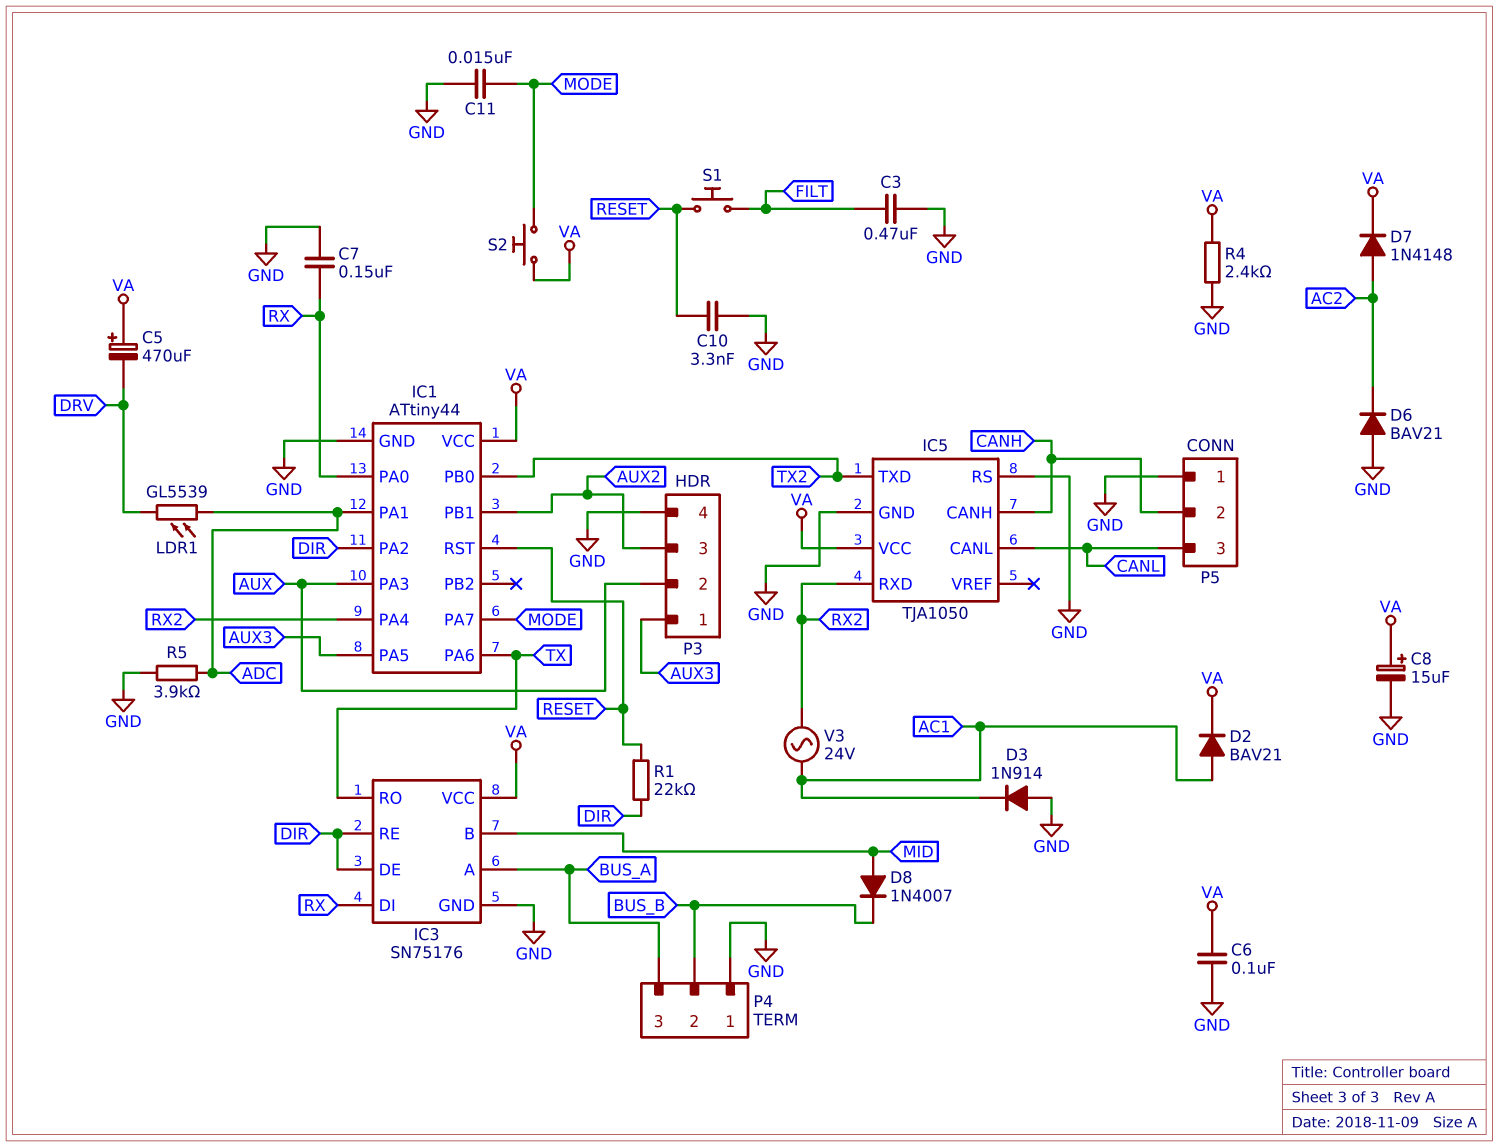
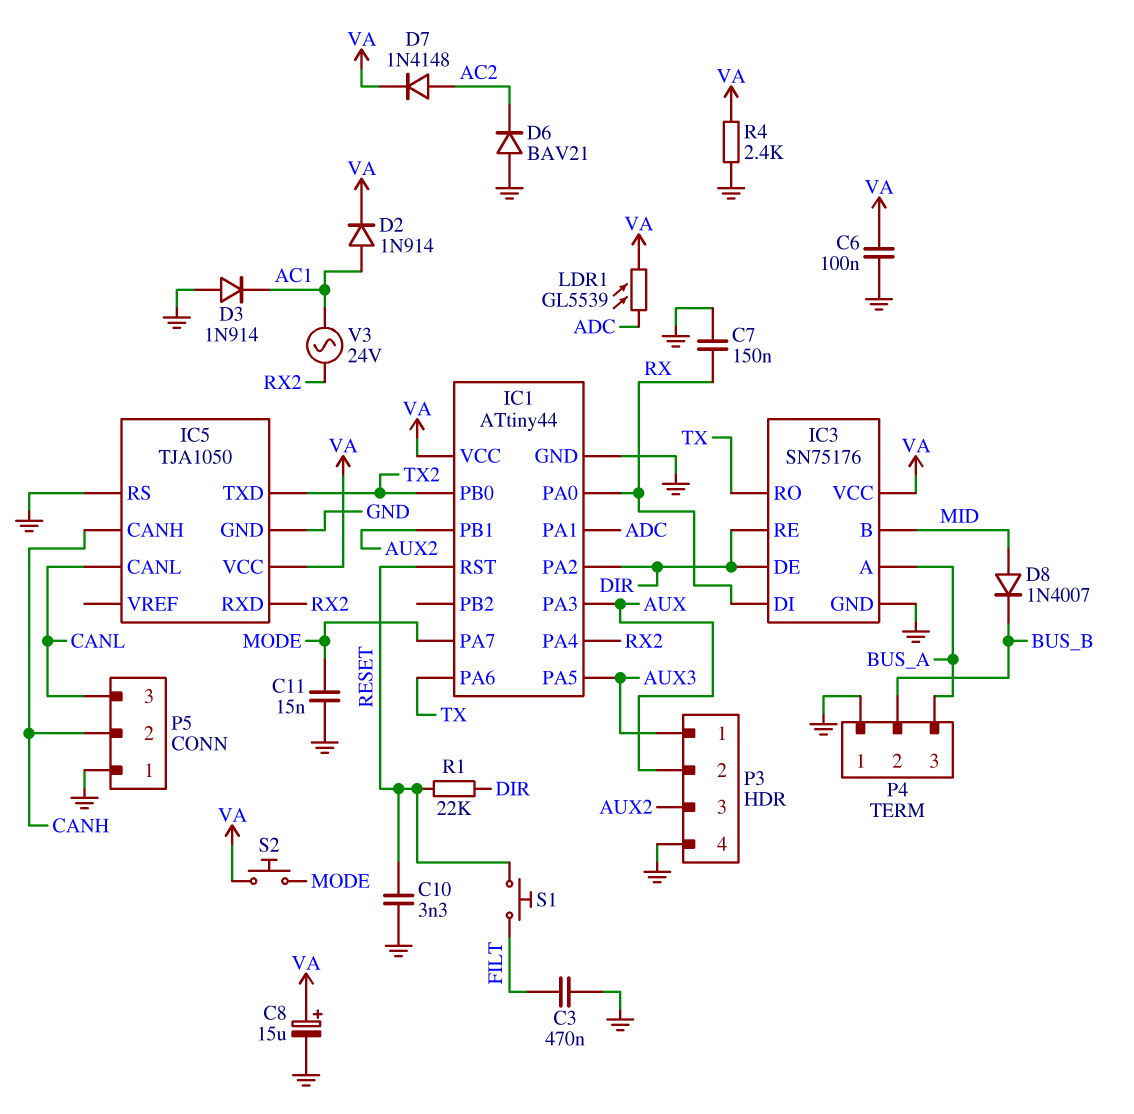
C5: 470uF (plus VA, minus DRV) -> none
D2: diode BAV21 (A AC1, K VA) -> diode 1N914 (A AC1, K VA)
LDR1: GL5539 (ADC, DRV) -> GL5539 (ADC, VA)
R5: 3.9k (ADC, GND) -> none

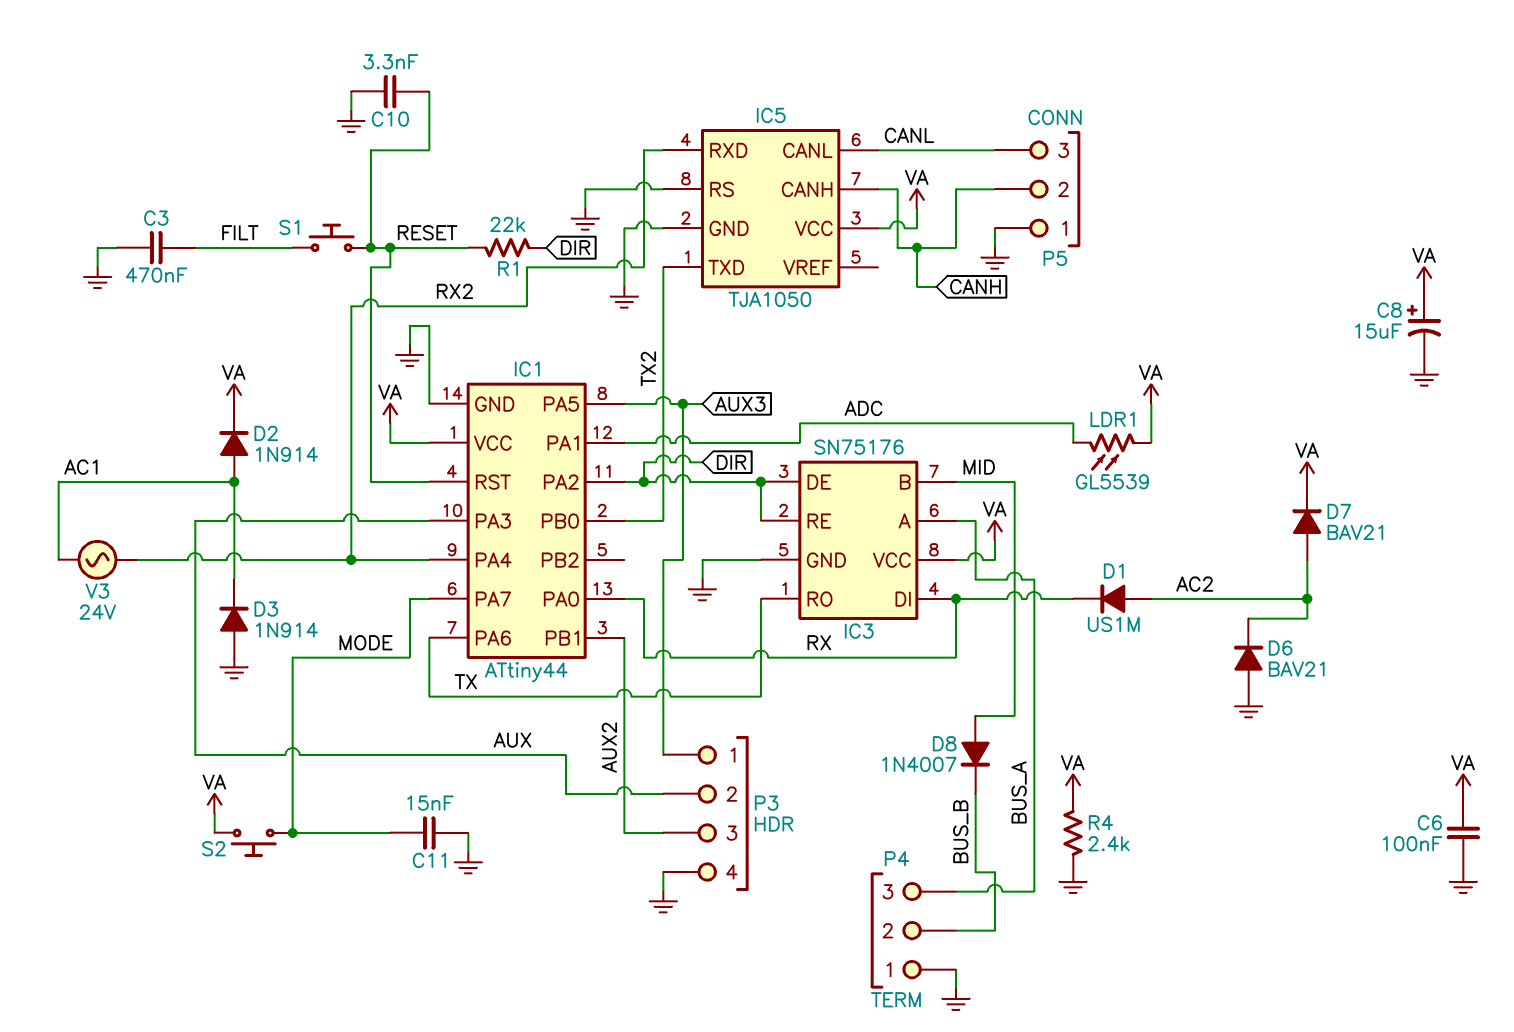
C7: 150nF (GND, RX) -> none
D1: none -> diode US1M (A AC2, K RX)
D7: diode 1N4148 (A AC2, K VA) -> diode BAV21 (A AC2, K VA)

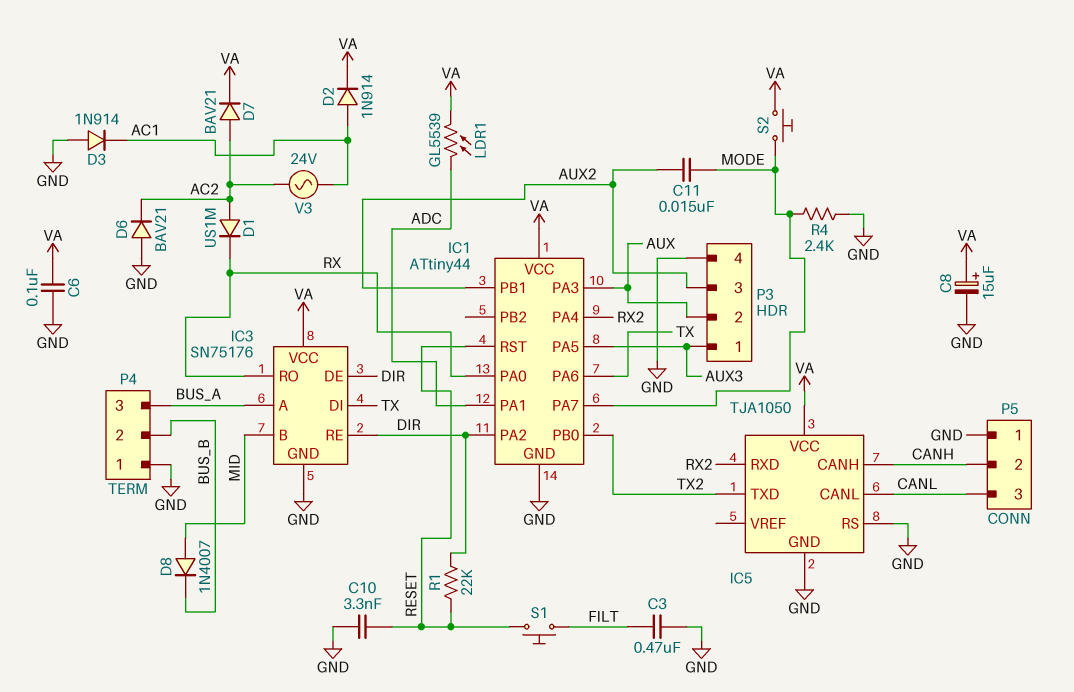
C11: 15nF (GND, MODE) -> 15nF (AUX2, MODE)
IC3 pin DI: RX -> TX
IC3 pin RO: TX -> RX
R4: 2.4k (GND, VA) -> 2.4k (GND, MODE)
V3: AC 24V (AC1, RX2) -> AC 24V (AC1, AC2)

